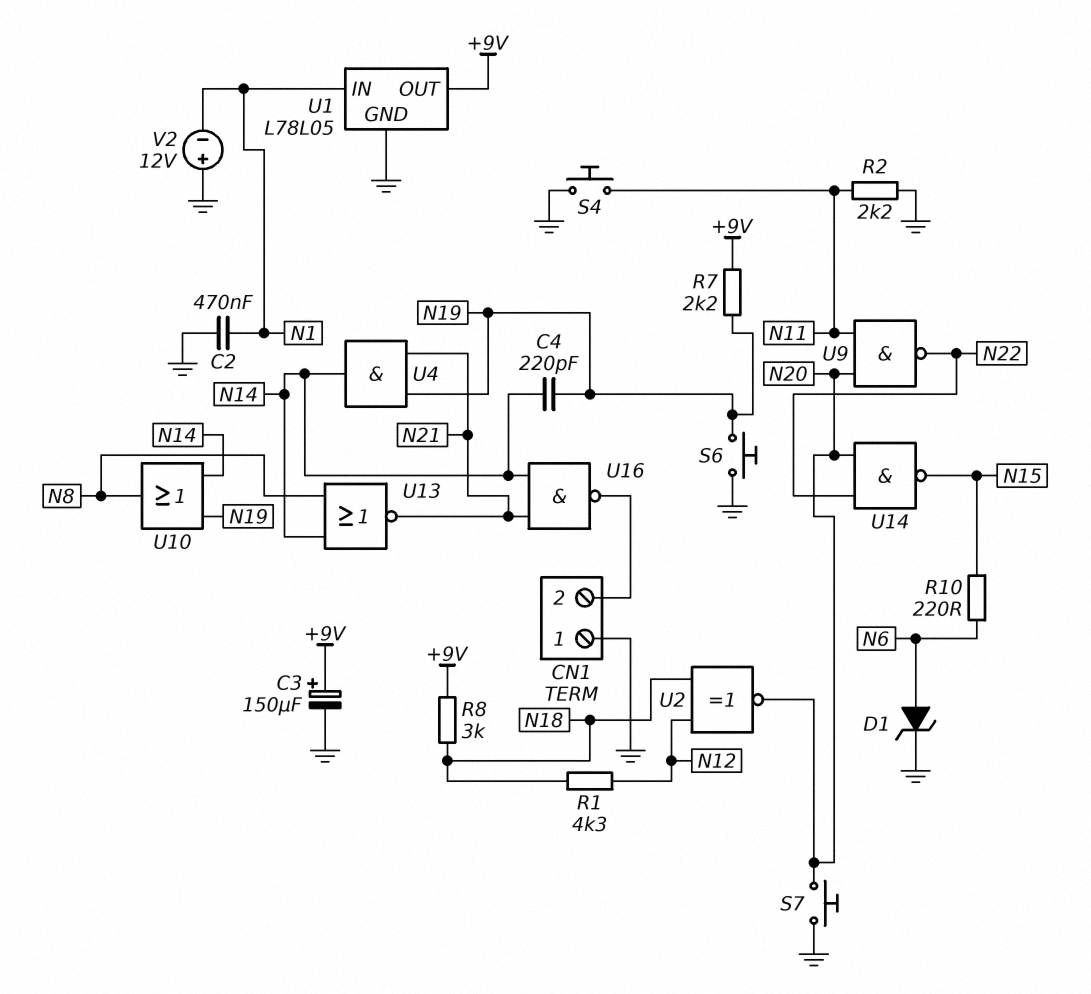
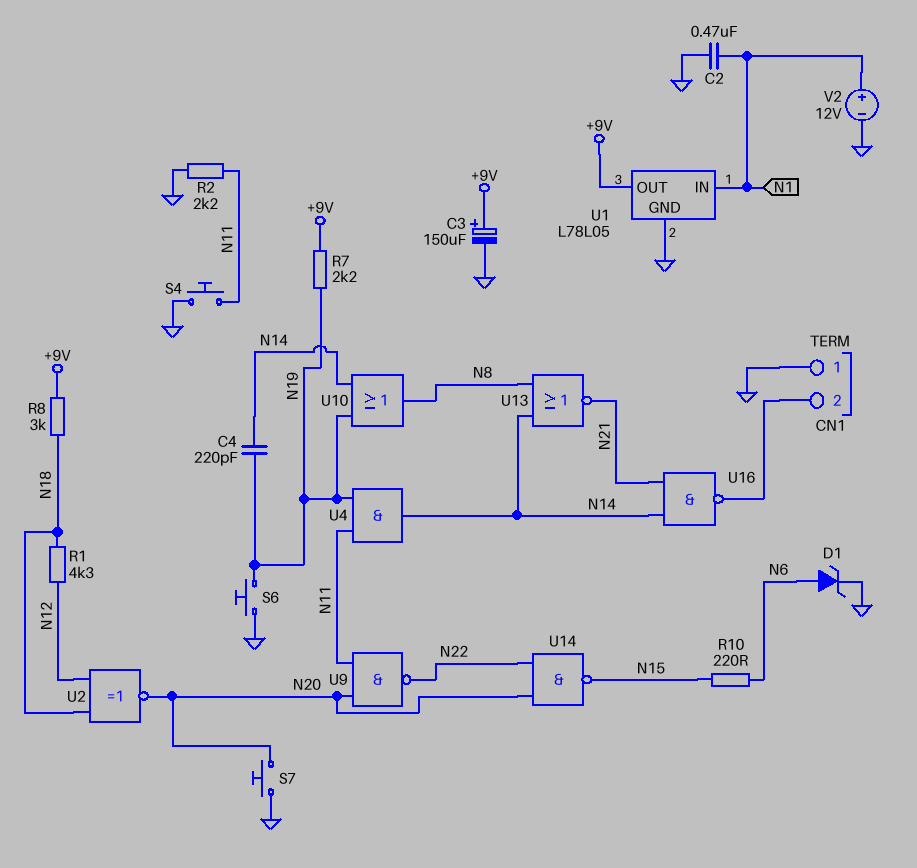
U4: AND (in N19, in N21, out N14) -> AND (in N11, in N19, out N14)
V2: 12V (plus GND, minus N1) -> 12V (plus N1, minus GND)

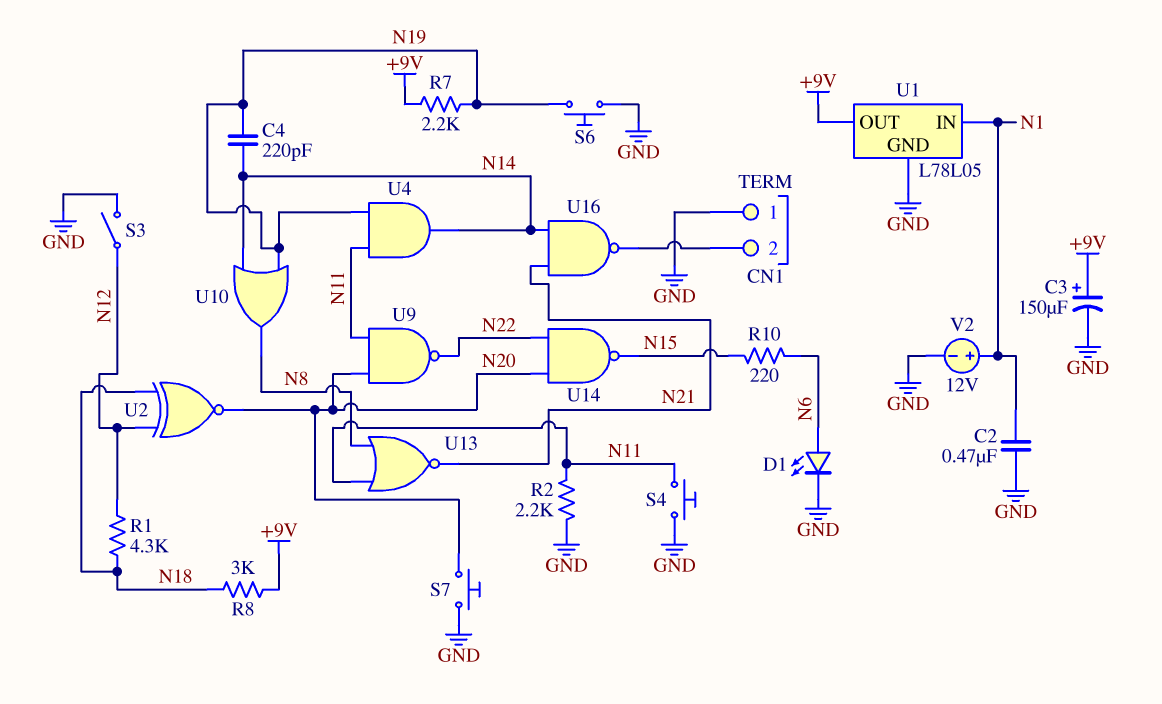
D1: zener (A N6, K GND) -> LED (A N6, K GND)
S3: none -> switch (GND, N12)
U13: NOR (in N8, in N14, out N21) -> NOR (in N8, in N11, out N21)

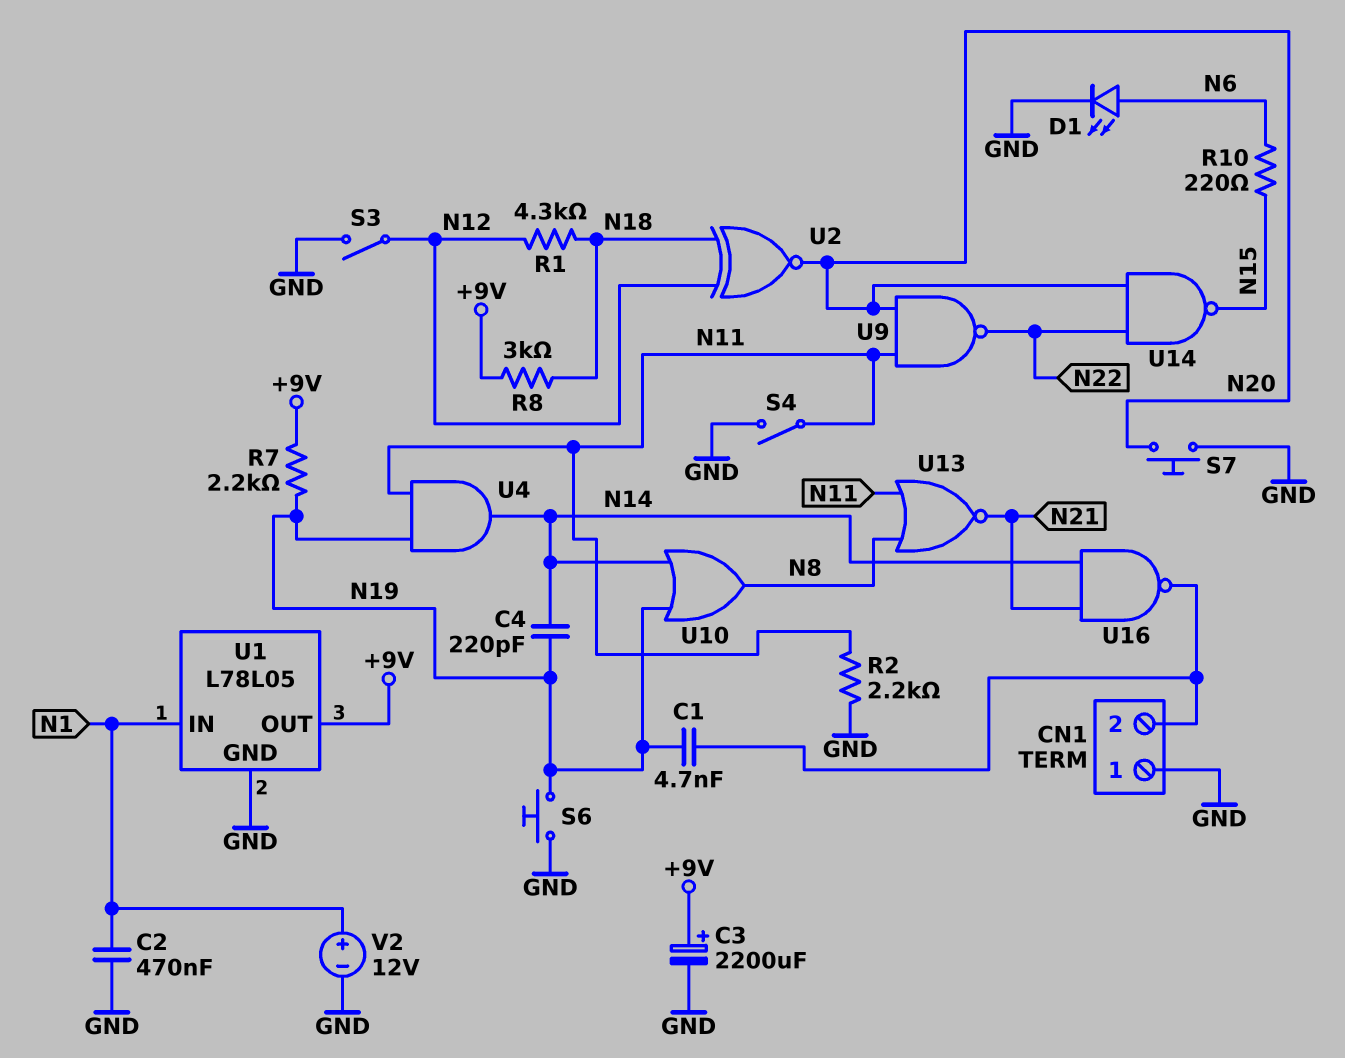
C1: none -> 4.7nF (CN1/2, N19)
C3: 150uF (plus +9V, minus GND) -> 2200uF (plus +9V, minus GND)
S4: button (GND, N11) -> switch (GND, N11)

